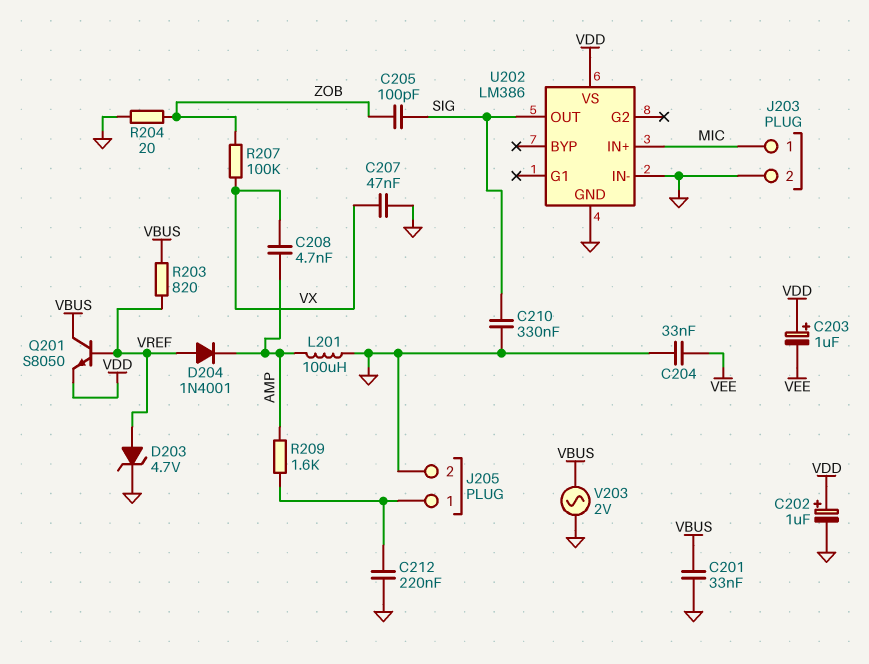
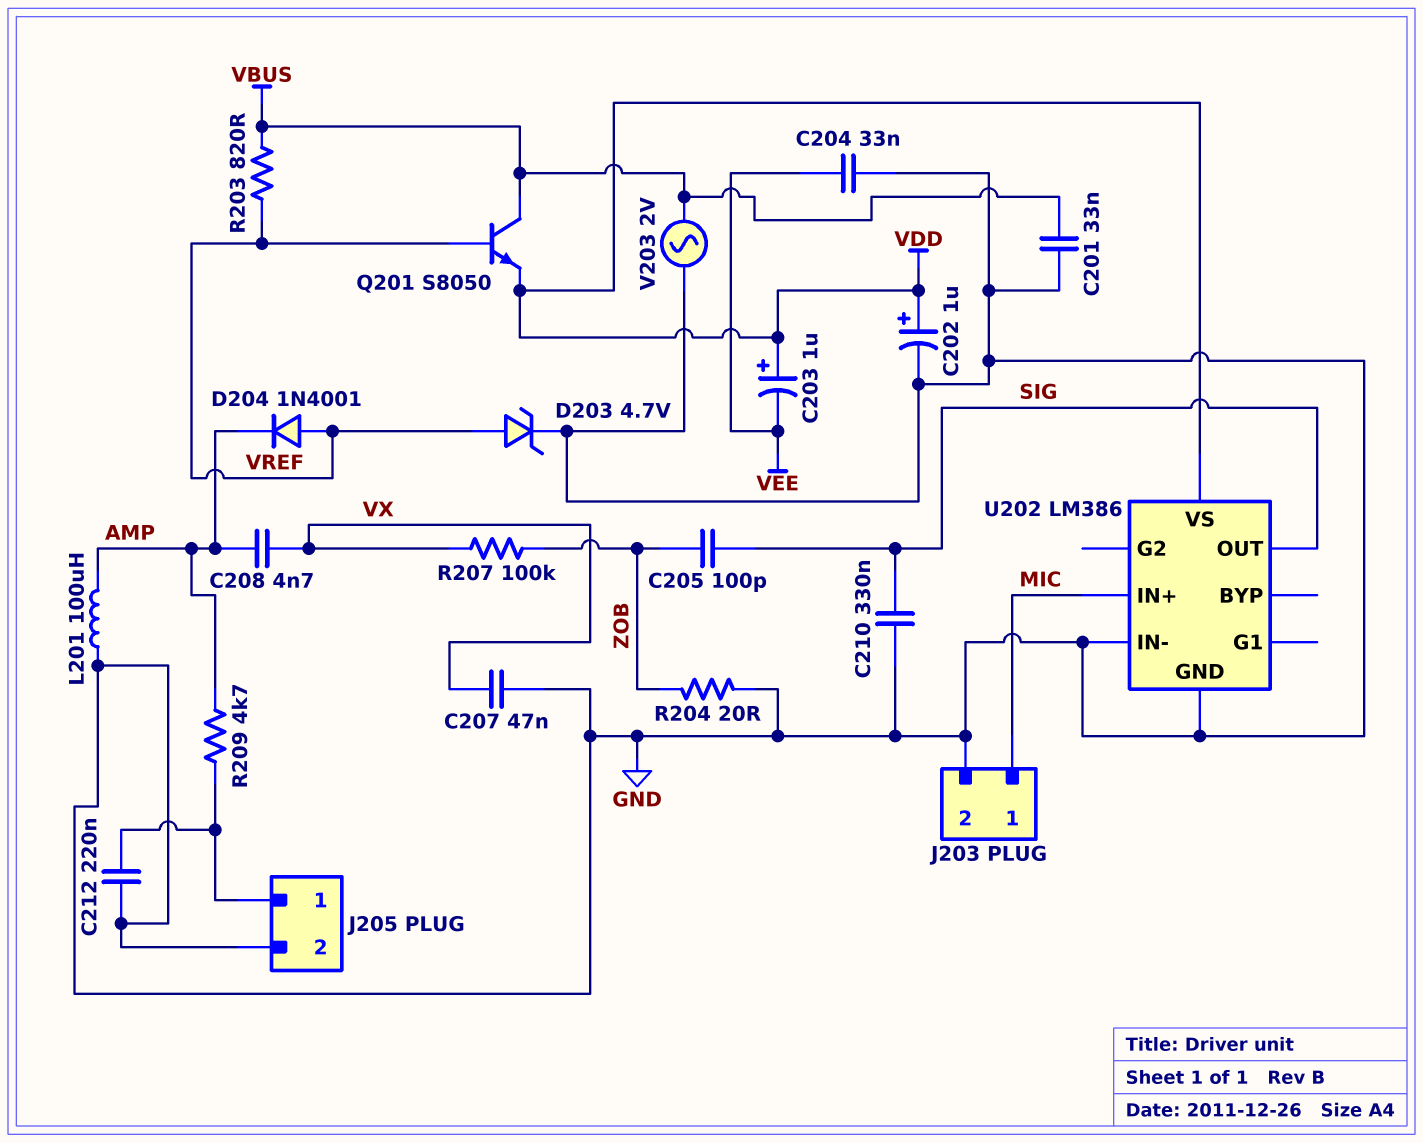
R209: 1.6k (AMP, J205/1) -> 4.7k (AMP, J205/1)

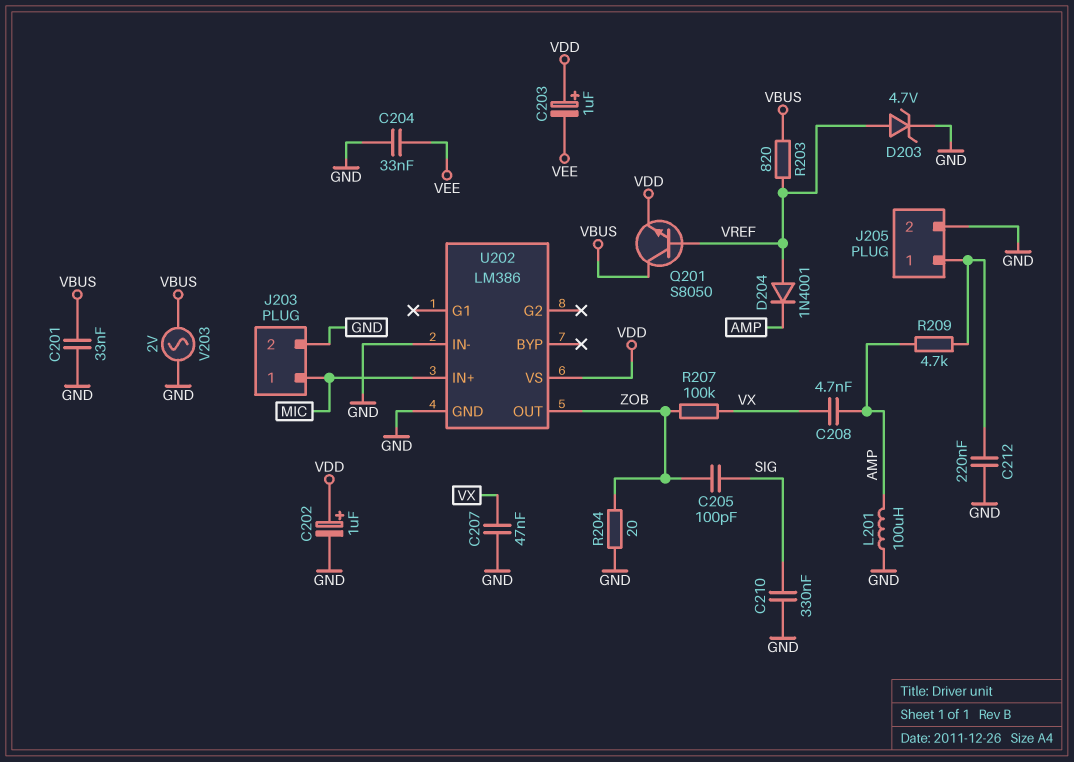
U202 pin OUT: SIG -> ZOB

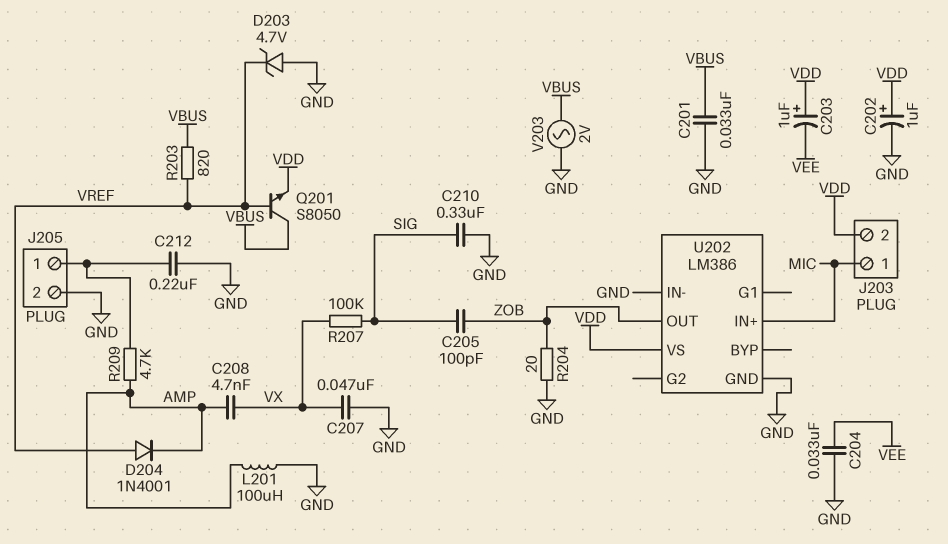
D203: zener 4.7V (A VREF, K GND) -> zener 4.7V (A GND, K VREF)
J203 pin 2: GND -> VDD
R207: 100k (VX, ZOB) -> 100k (SIG, VX)

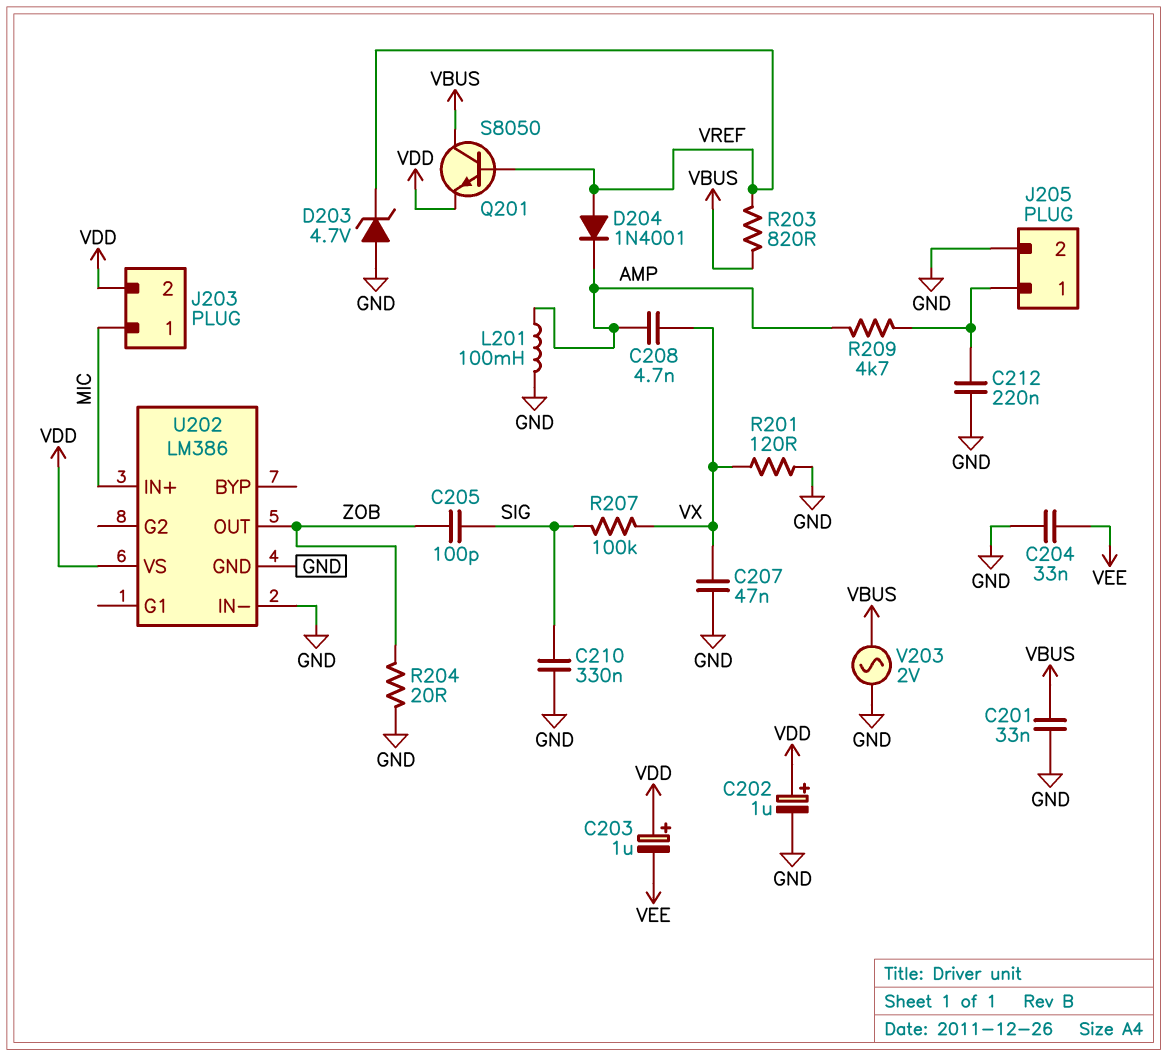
L201: 100uH (AMP, GND) -> 100mH (AMP, GND)
R201: none -> 120 (GND, VX)

